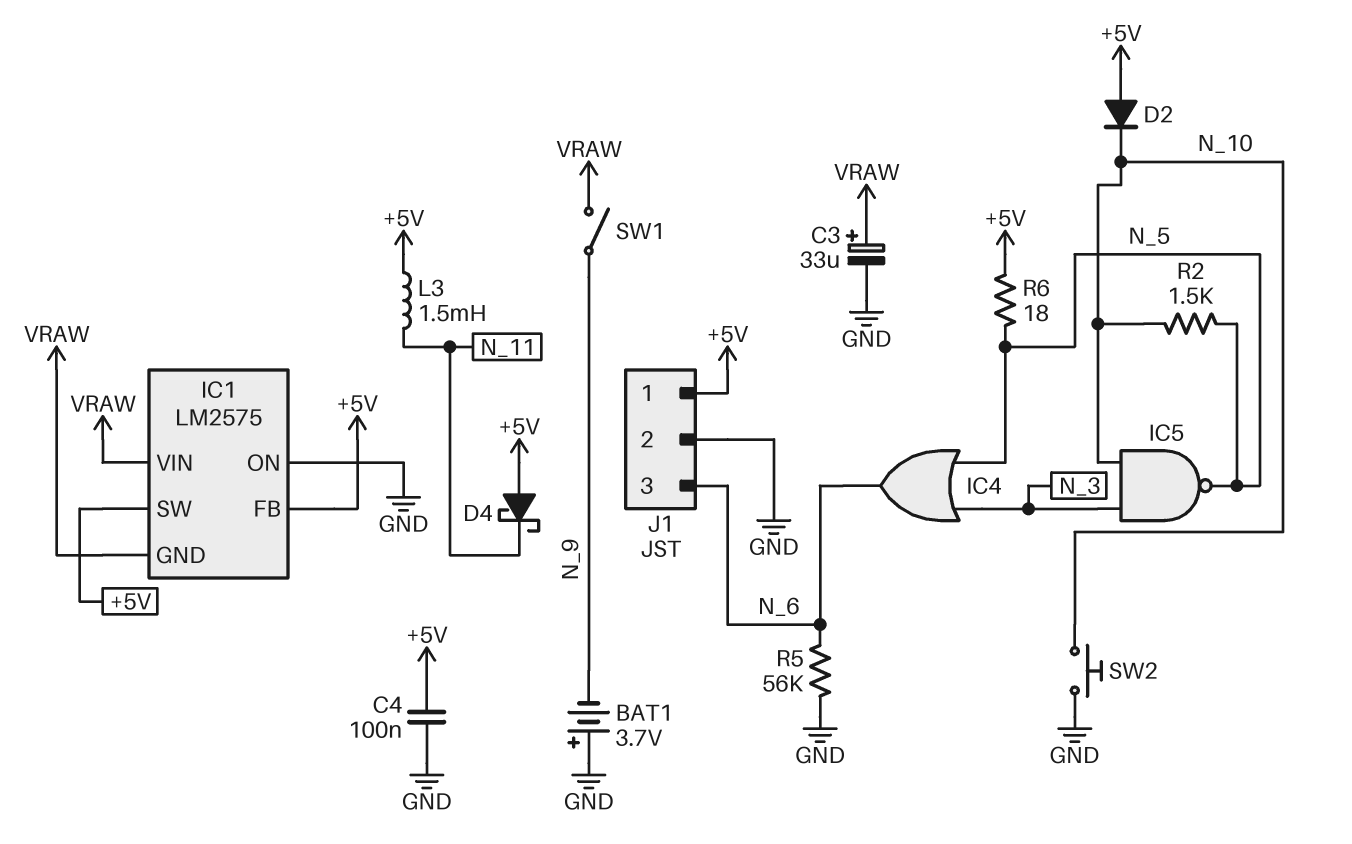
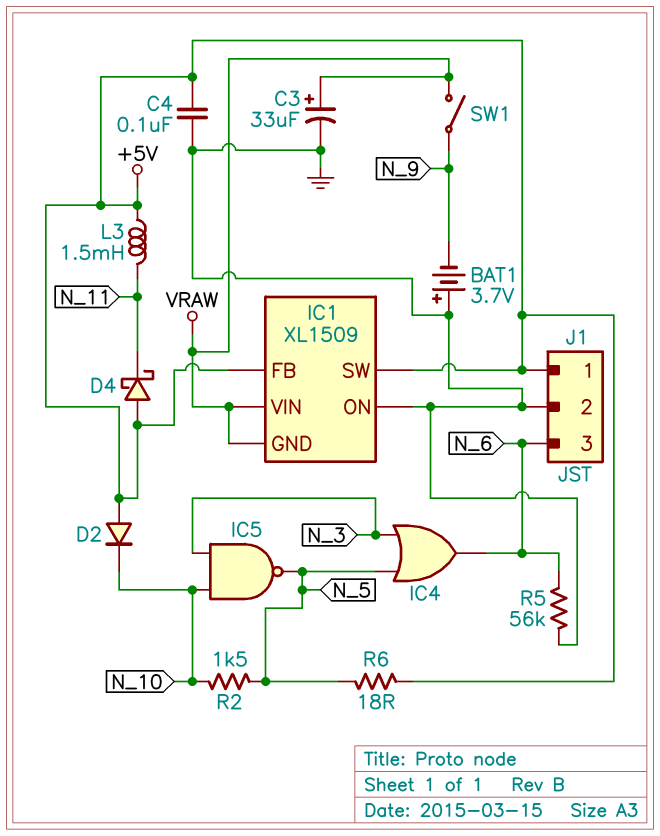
IC1: LM2575 -> XL1509
SW2: button (GND, N_10) -> none

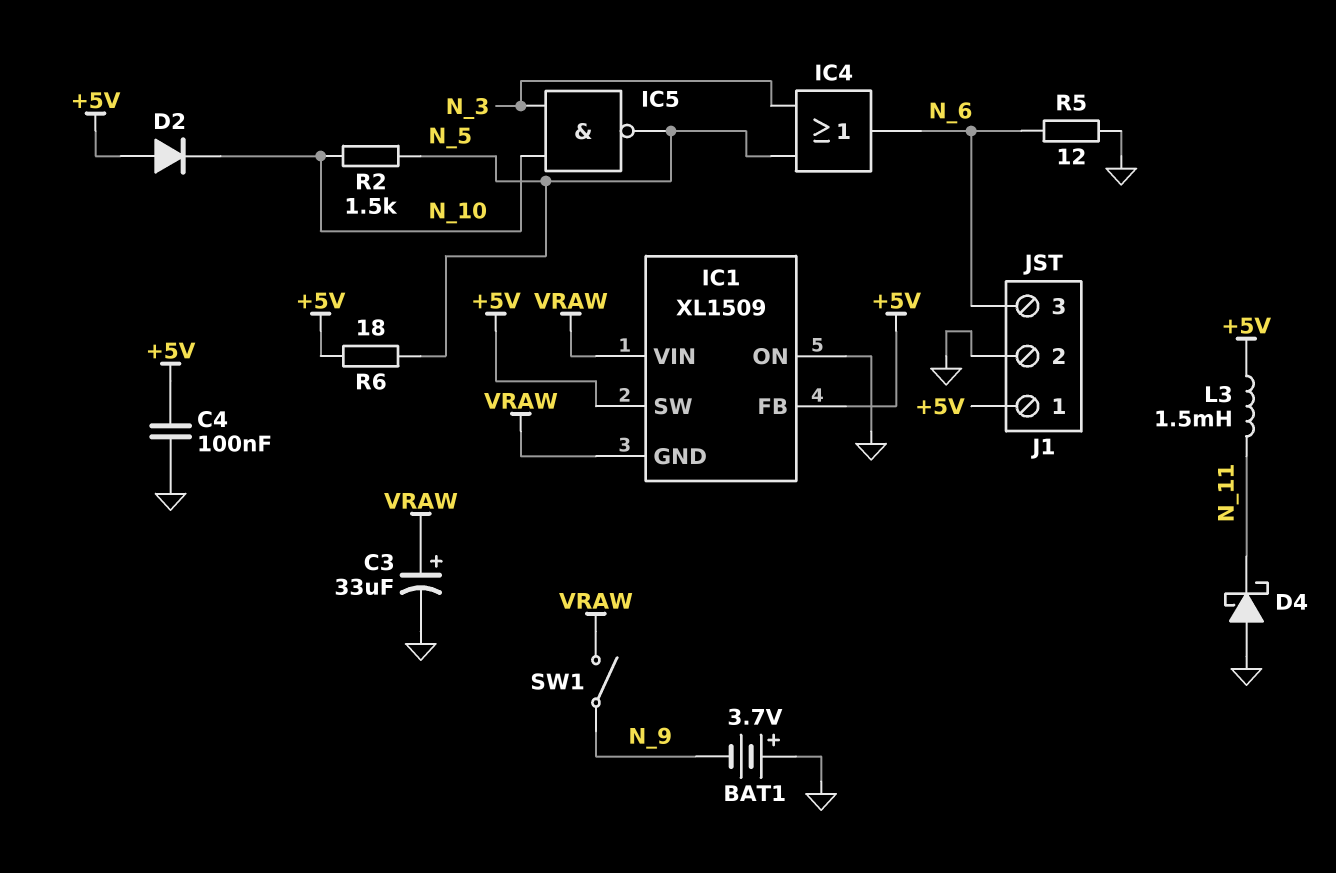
D4: schottky (A +5V, K N_11) -> schottky (A GND, K N_11)
R5: 56k (GND, N_6) -> 12 (GND, N_6)

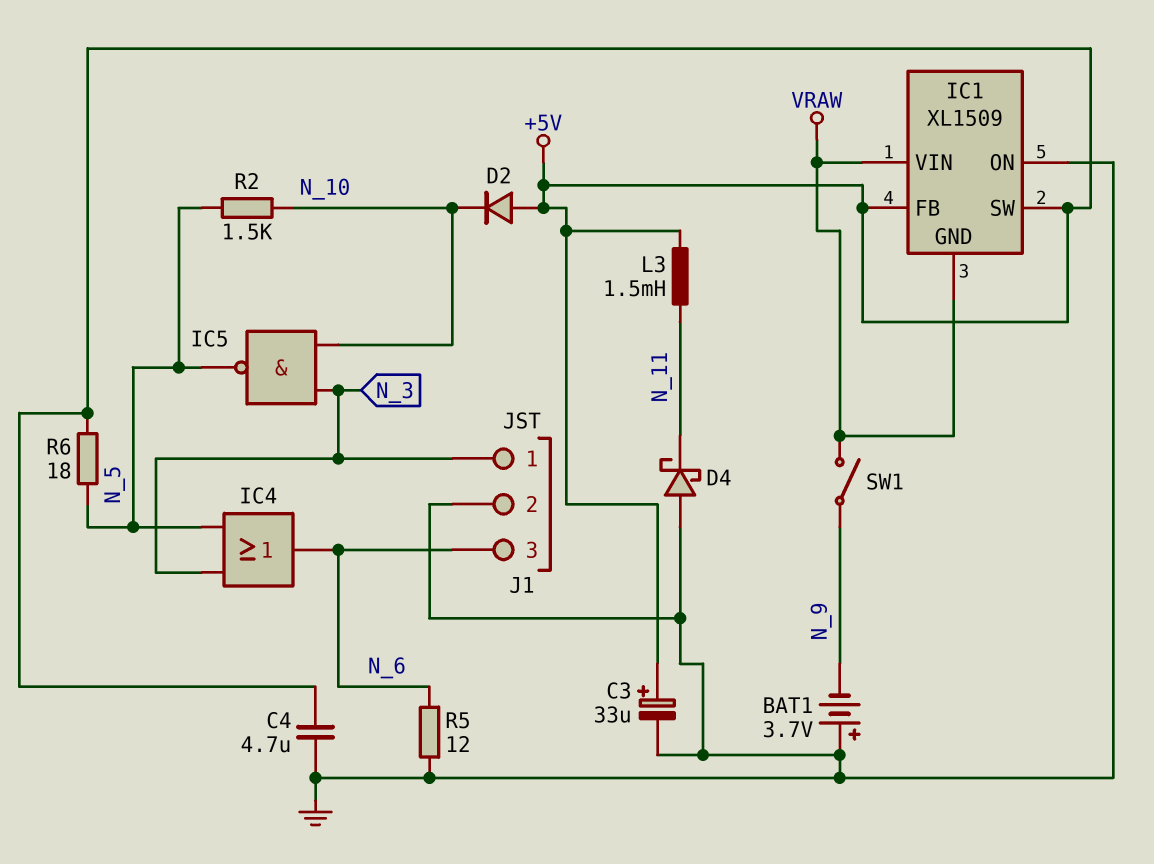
C3: 33uF (plus VRAW, minus GND) -> 33uF (plus +5V, minus GND)
C4: 100nF (+5V, GND) -> 4.7uF (+5V, GND)
J1 pin 1: +5V -> N_3

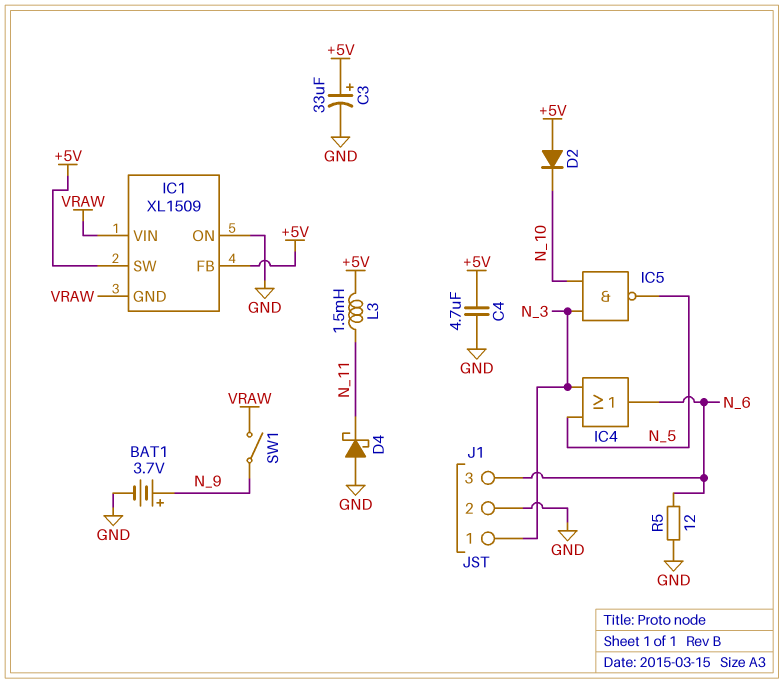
BAT1: 3.7V (plus GND, minus N_9) -> 3.7V (plus N_9, minus GND)
R2: 1.5k (N_5, N_10) -> none
R6: 18 (+5V, N_5) -> none

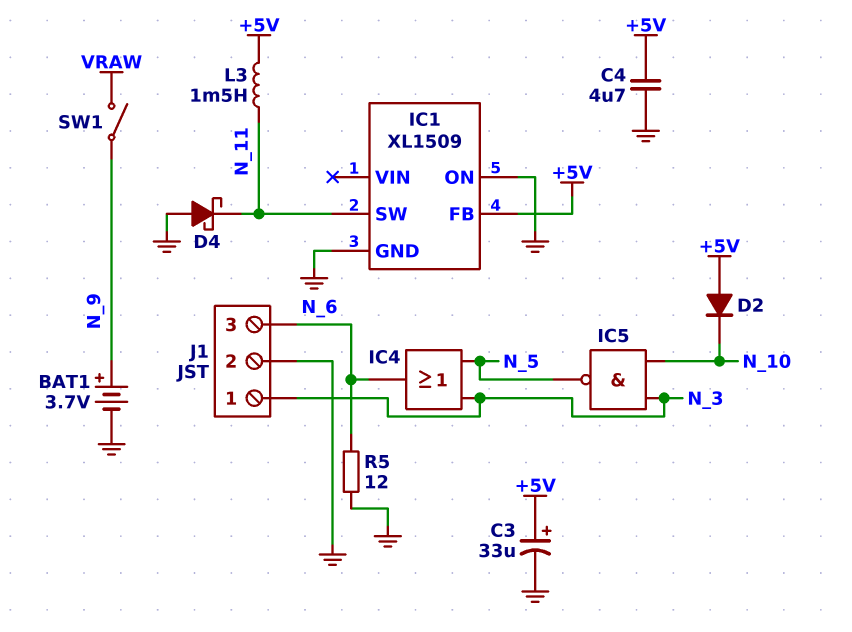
IC1 pin GND: VRAW -> GND
IC1 pin SW: +5V -> N_11
IC1 pin VIN: VRAW -> none

